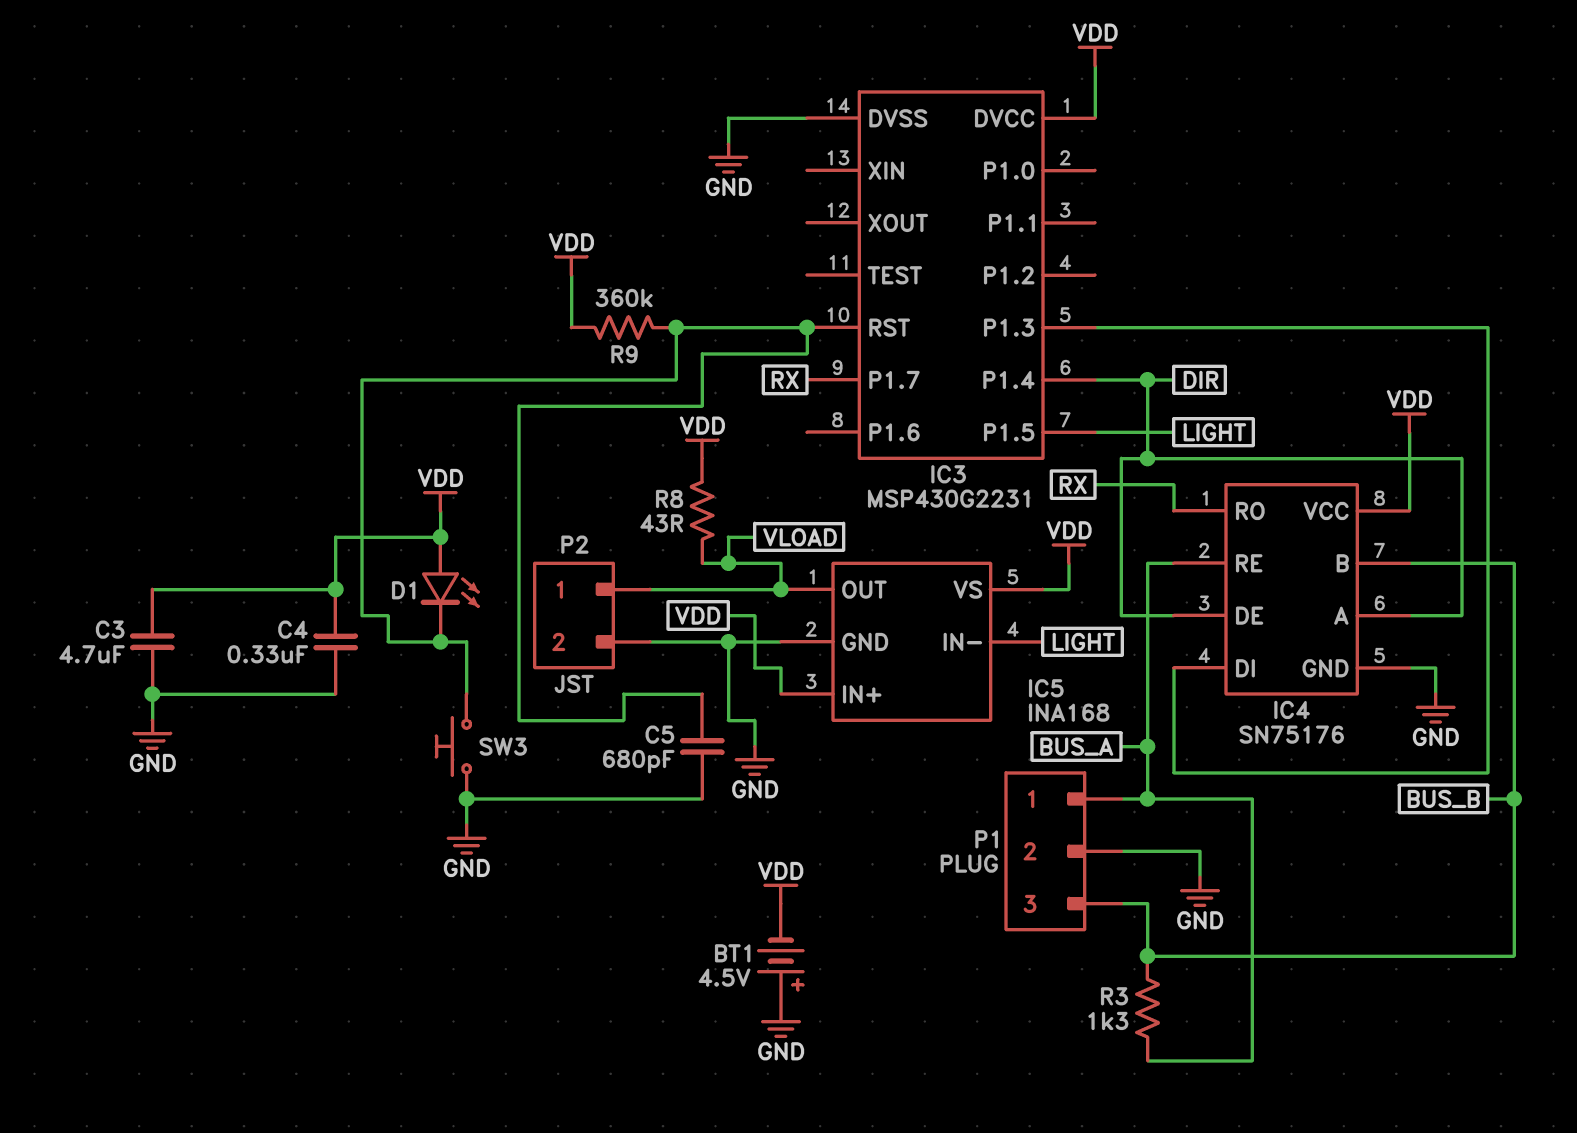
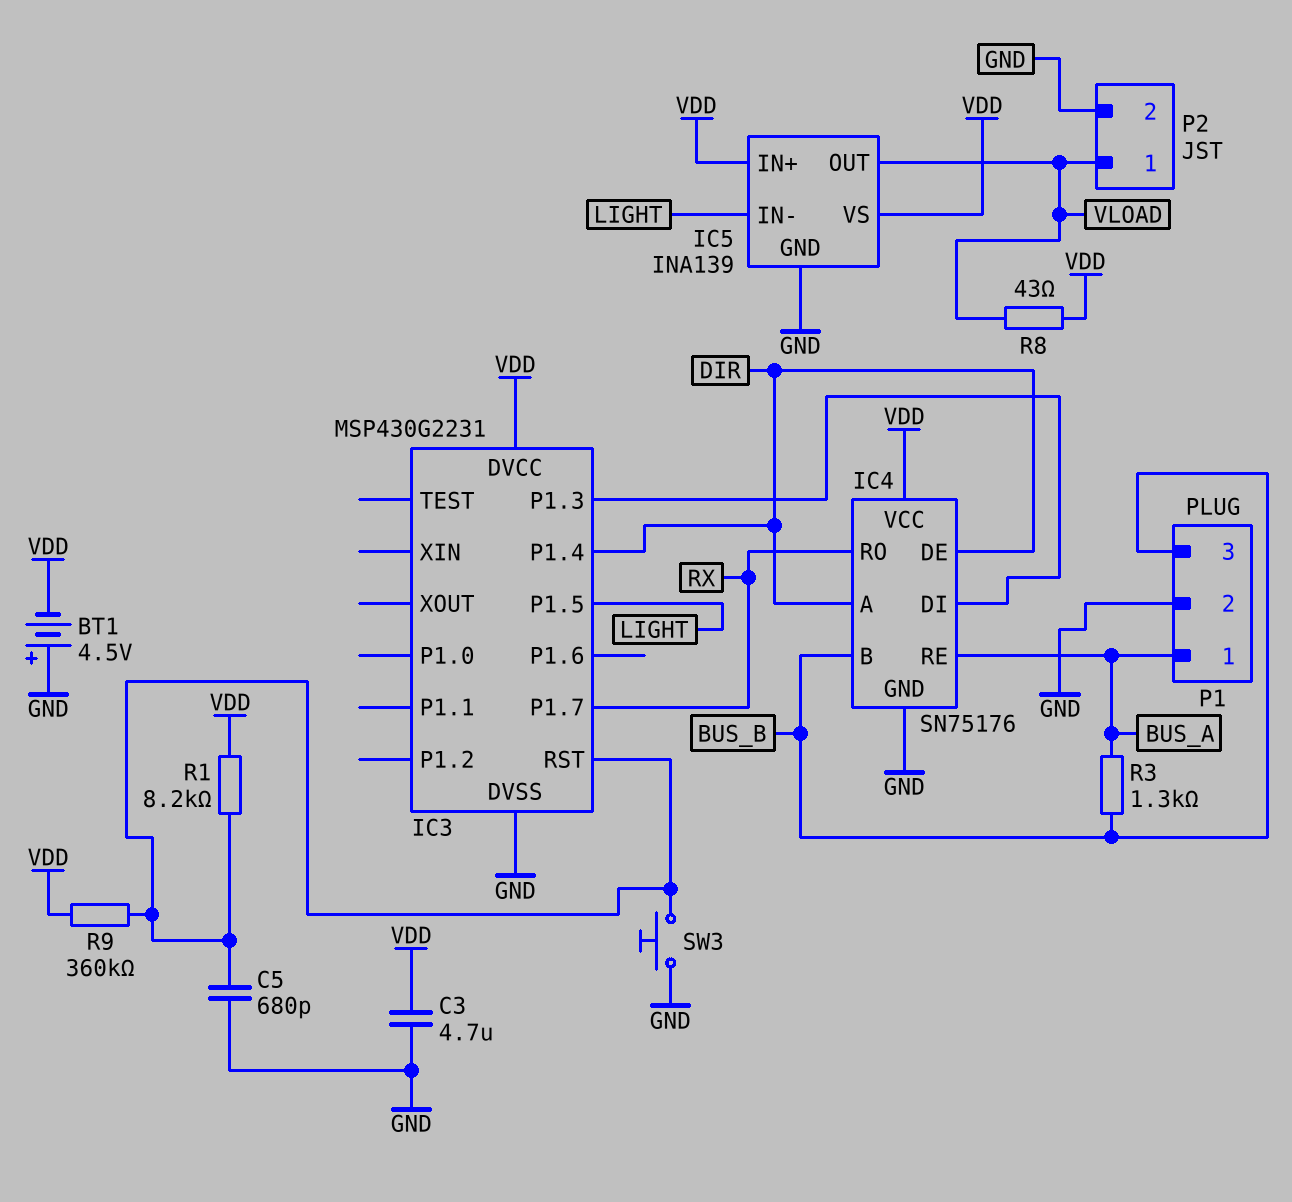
C4: 330nF (GND, VDD) -> none
D1: LED (A VDD, K IC3/RST) -> none
IC5: INA168 -> INA139
R1: none -> 8.2k (IC3/RST, VDD)

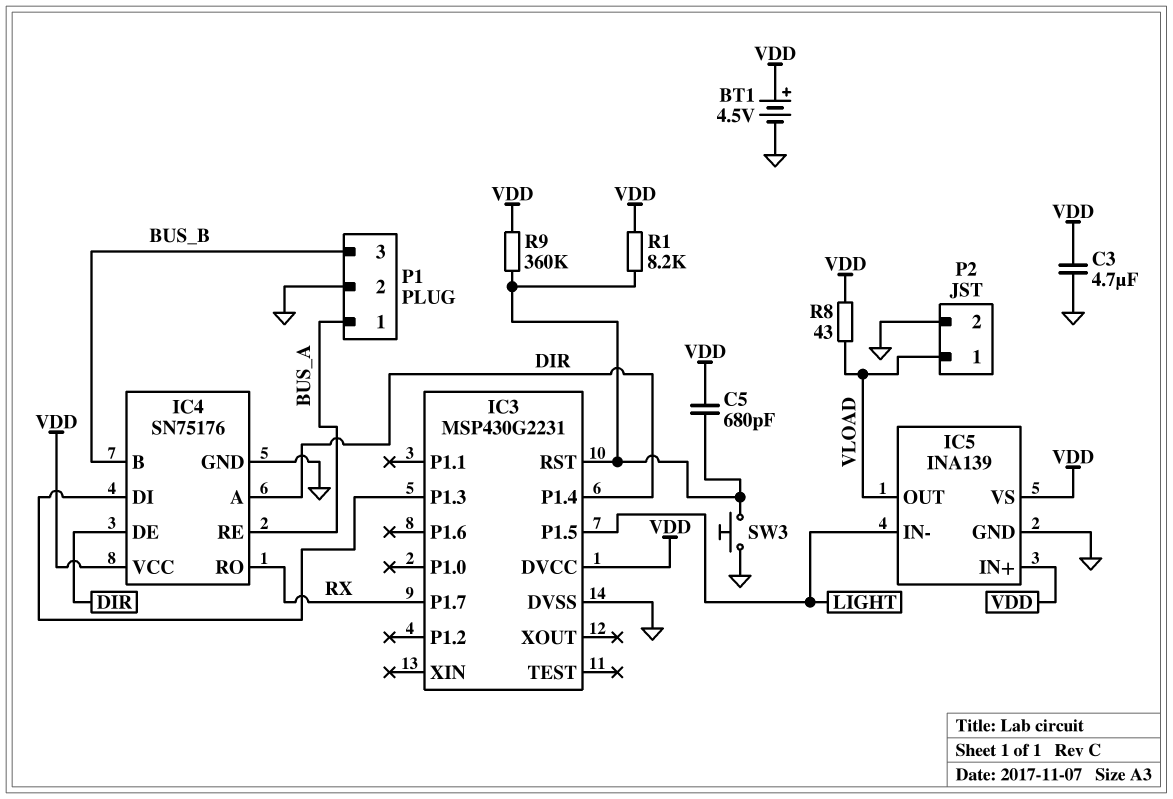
BT1: 4.5V (plus GND, minus VDD) -> 4.5V (plus VDD, minus GND)
C5: 680pF (GND, IC3/RST) -> 680pF (IC3/RST, VDD)
R3: 1.3k (BUS_A, BUS_B) -> none

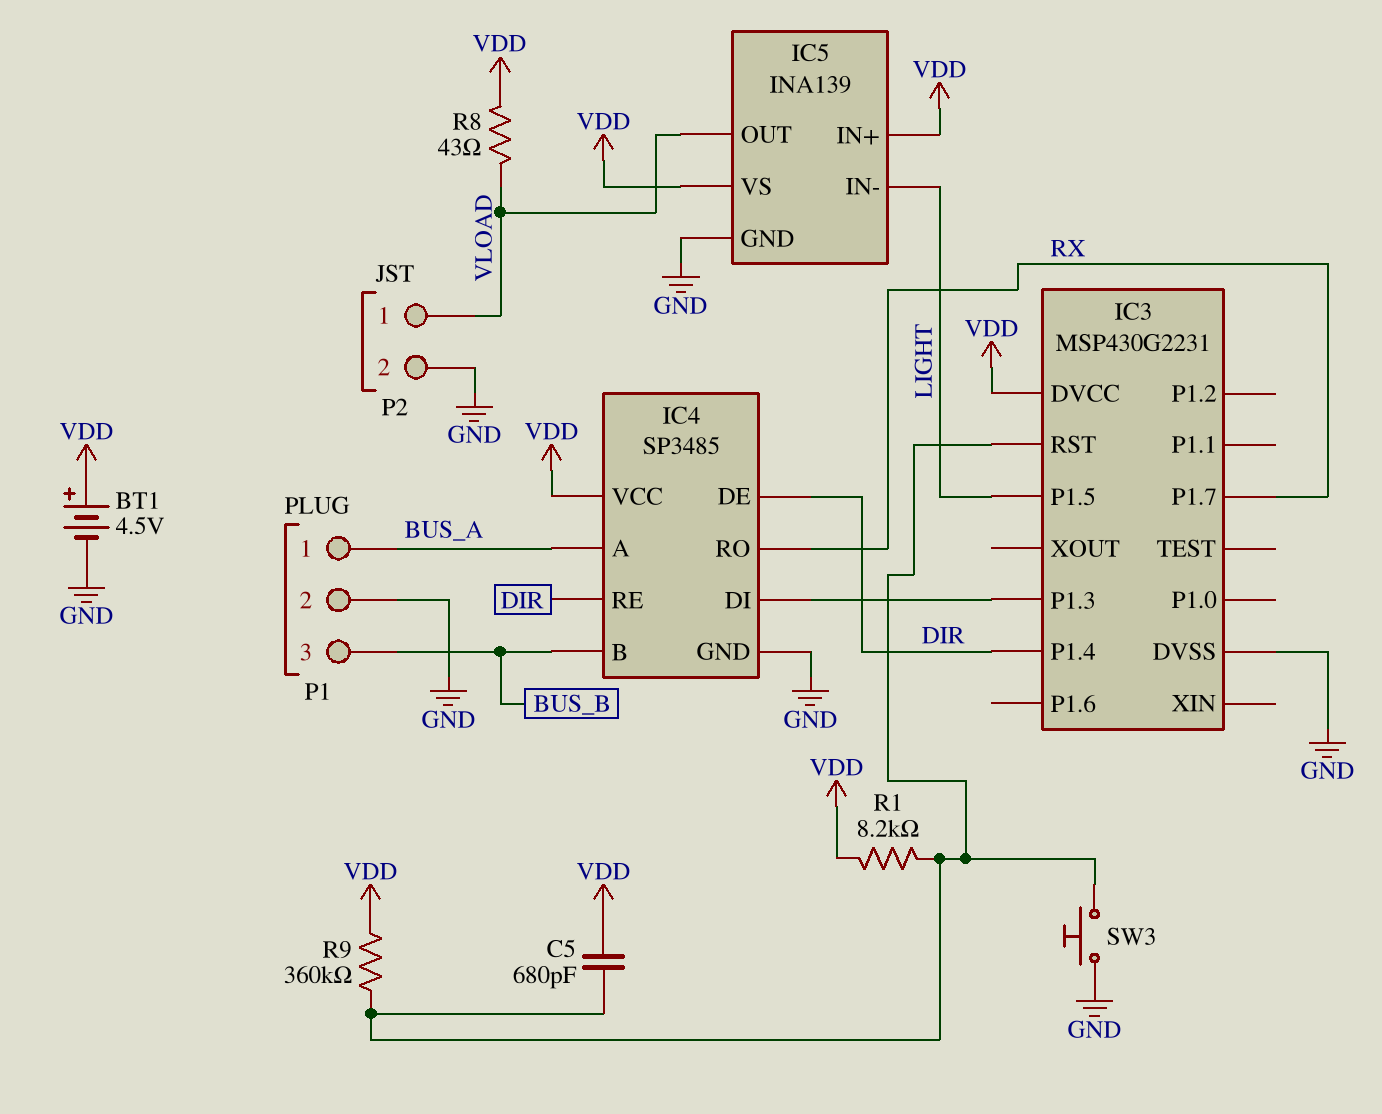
C3: 4.7uF (GND, VDD) -> none
IC4: SN75176 -> SP3485
IC4 pin A: DIR -> BUS_A
IC4 pin RE: BUS_A -> DIR

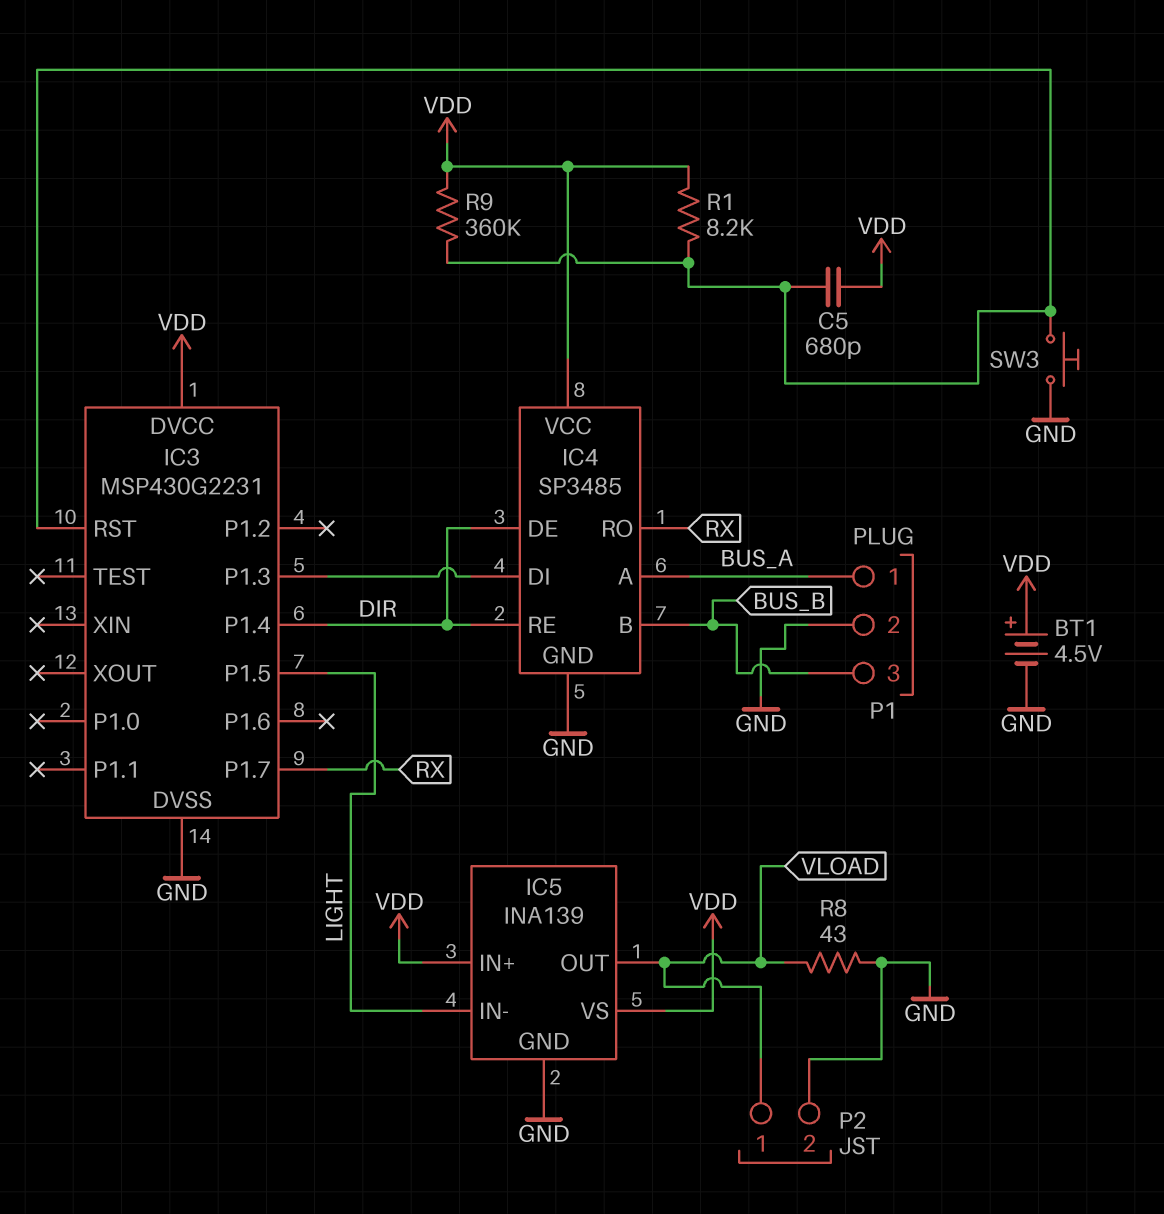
R8: 43 (VDD, VLOAD) -> 43 (GND, VLOAD)

